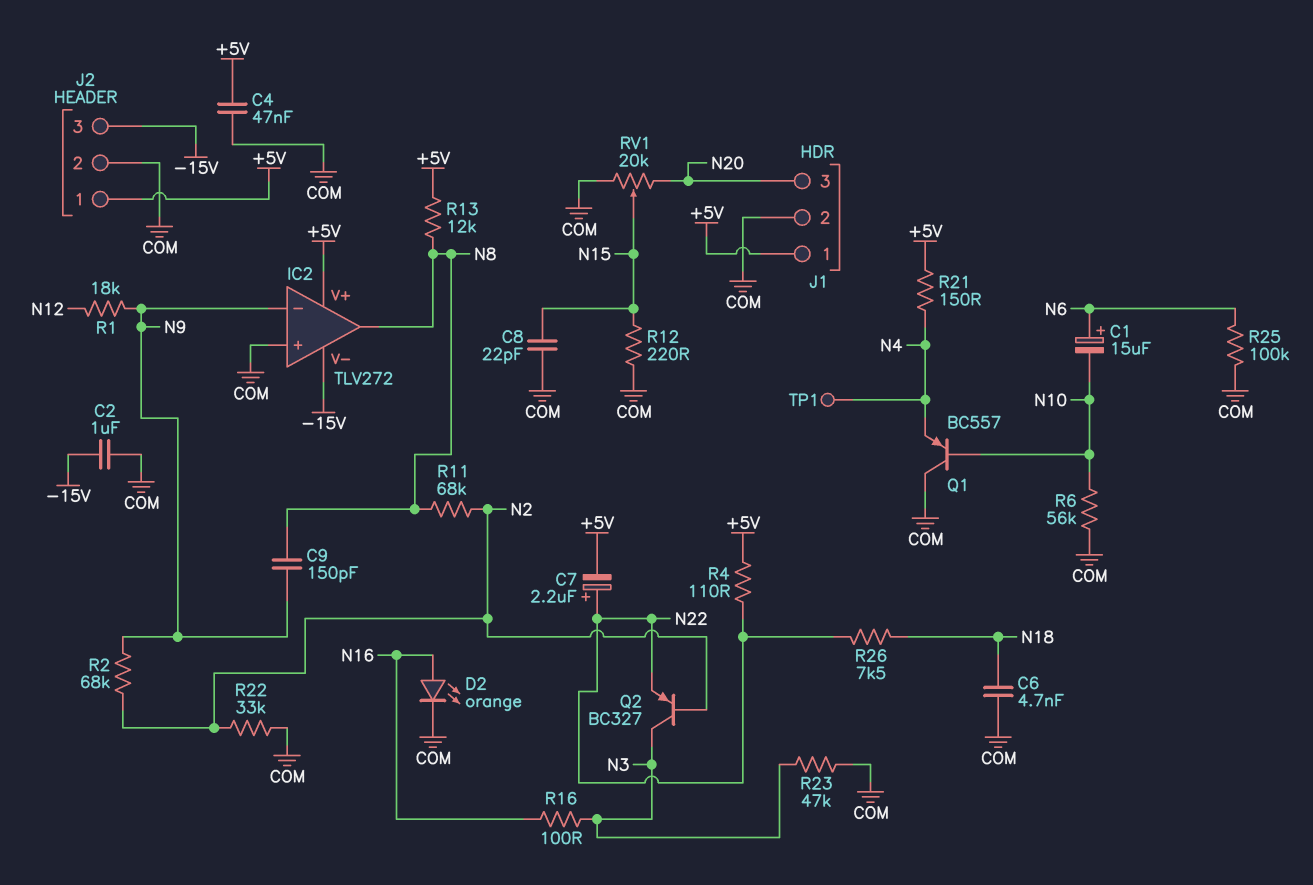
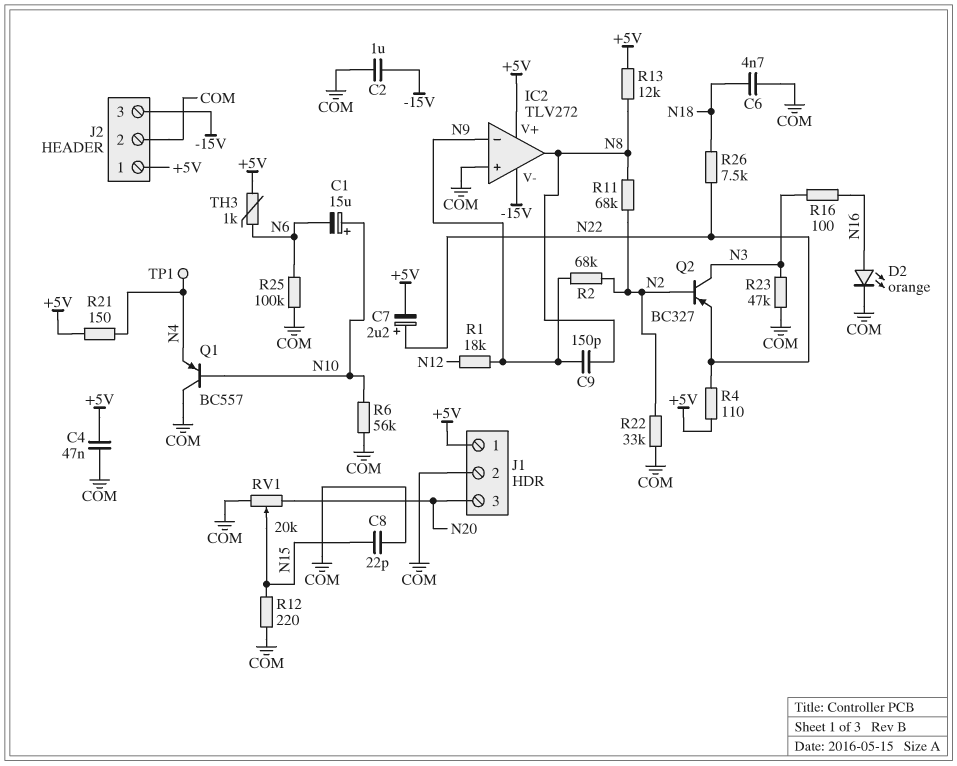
C1: 15uF (plus N6, minus N10) -> 15uF (plus N10, minus N6)
TH3: none -> 1k (+5V, N6)

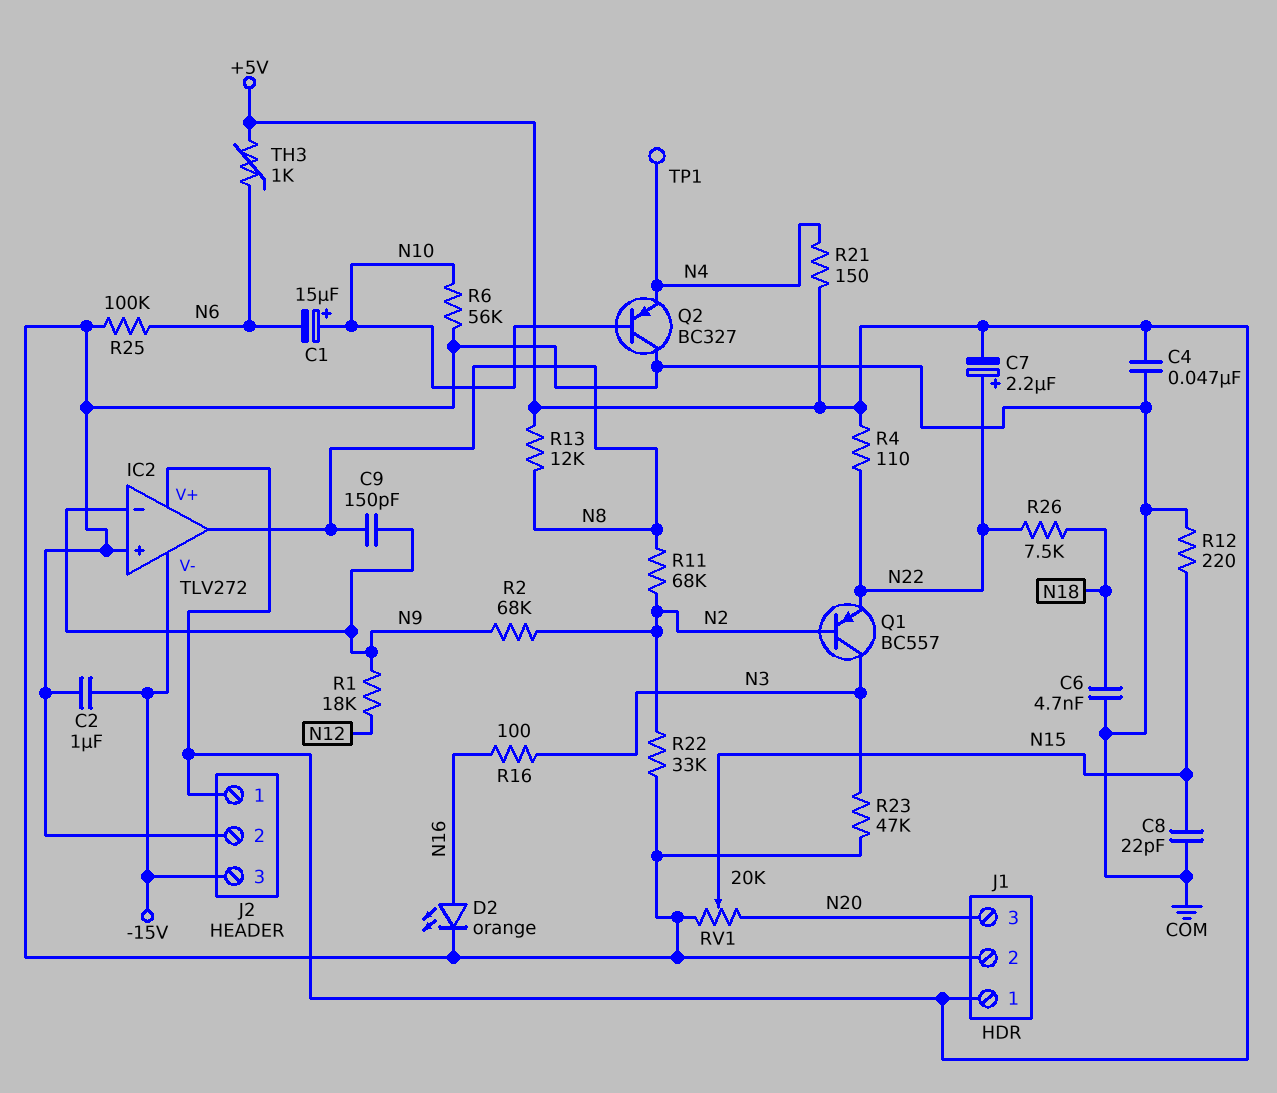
Q1: PNP BC557 (B N10, C COM, E N4) -> PNP BC557 (B N2, C N3, E N22)
Q2: PNP BC327 (B N2, C N3, E N22) -> PNP BC327 (B N10, C COM, E N4)

